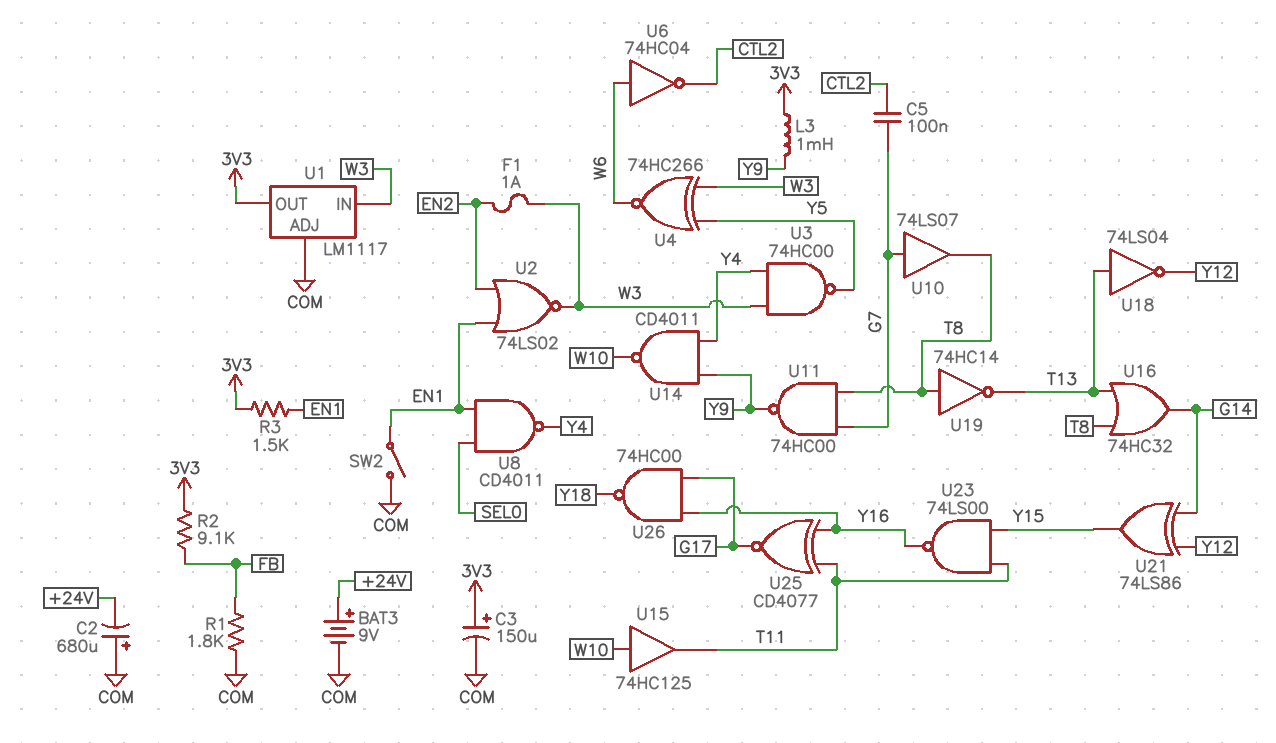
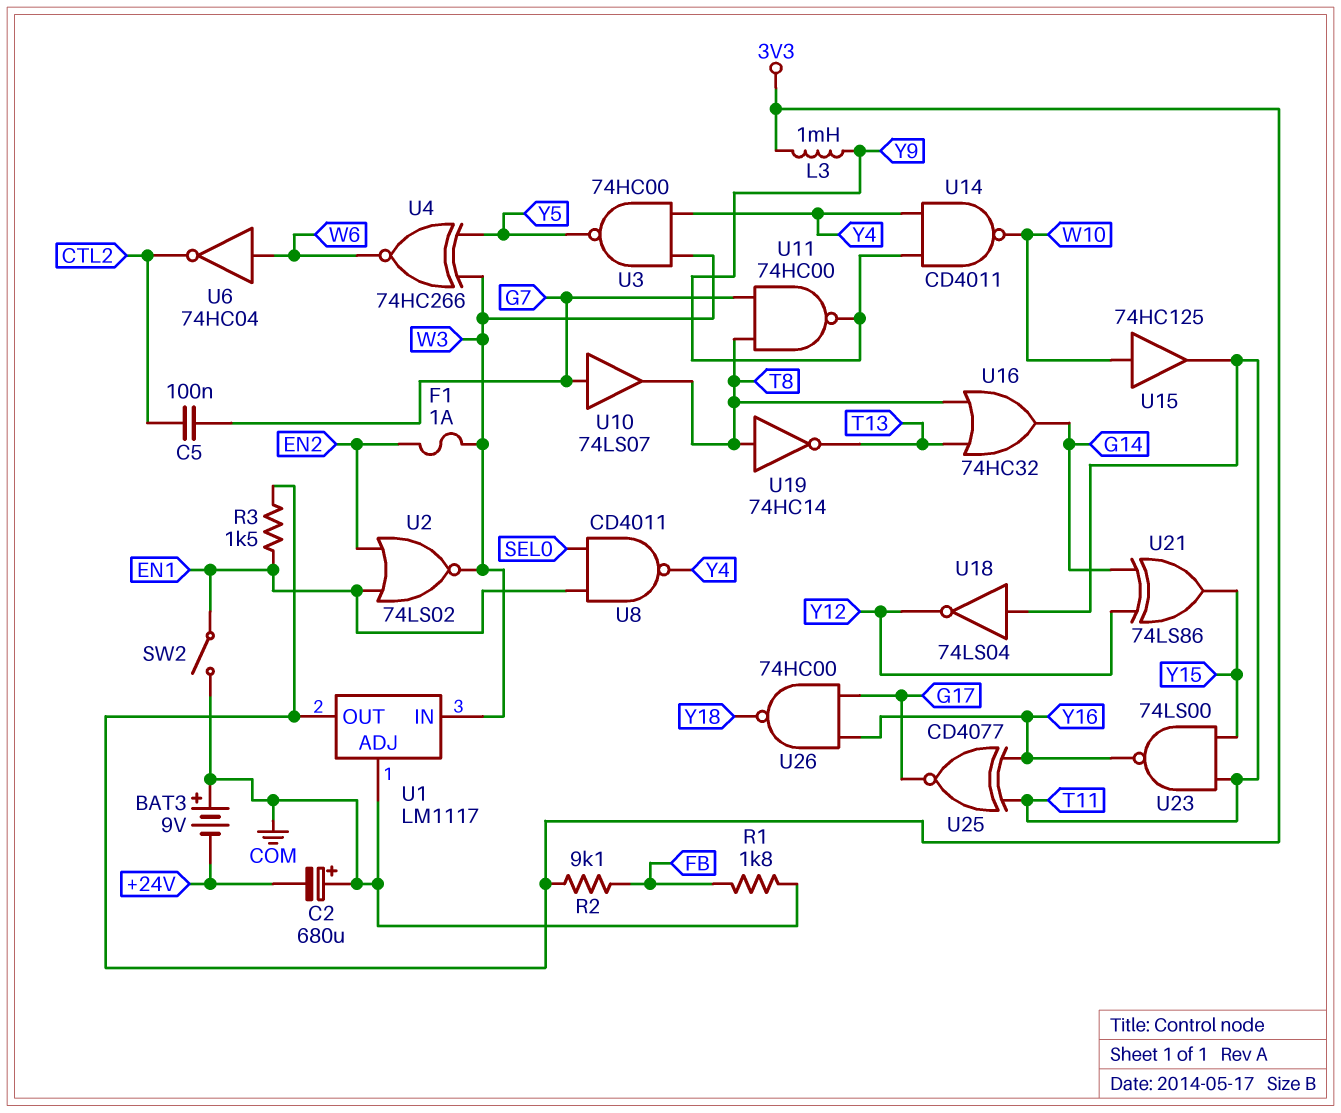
BAT3: 9V (plus +24V, minus COM) -> 9V (plus COM, minus +24V)
C3: 150uF (plus 3V3, minus COM) -> none
U18: NOT 74LS04 (in T13, out Y12) -> NOT 74LS04 (in T11, out Y12)

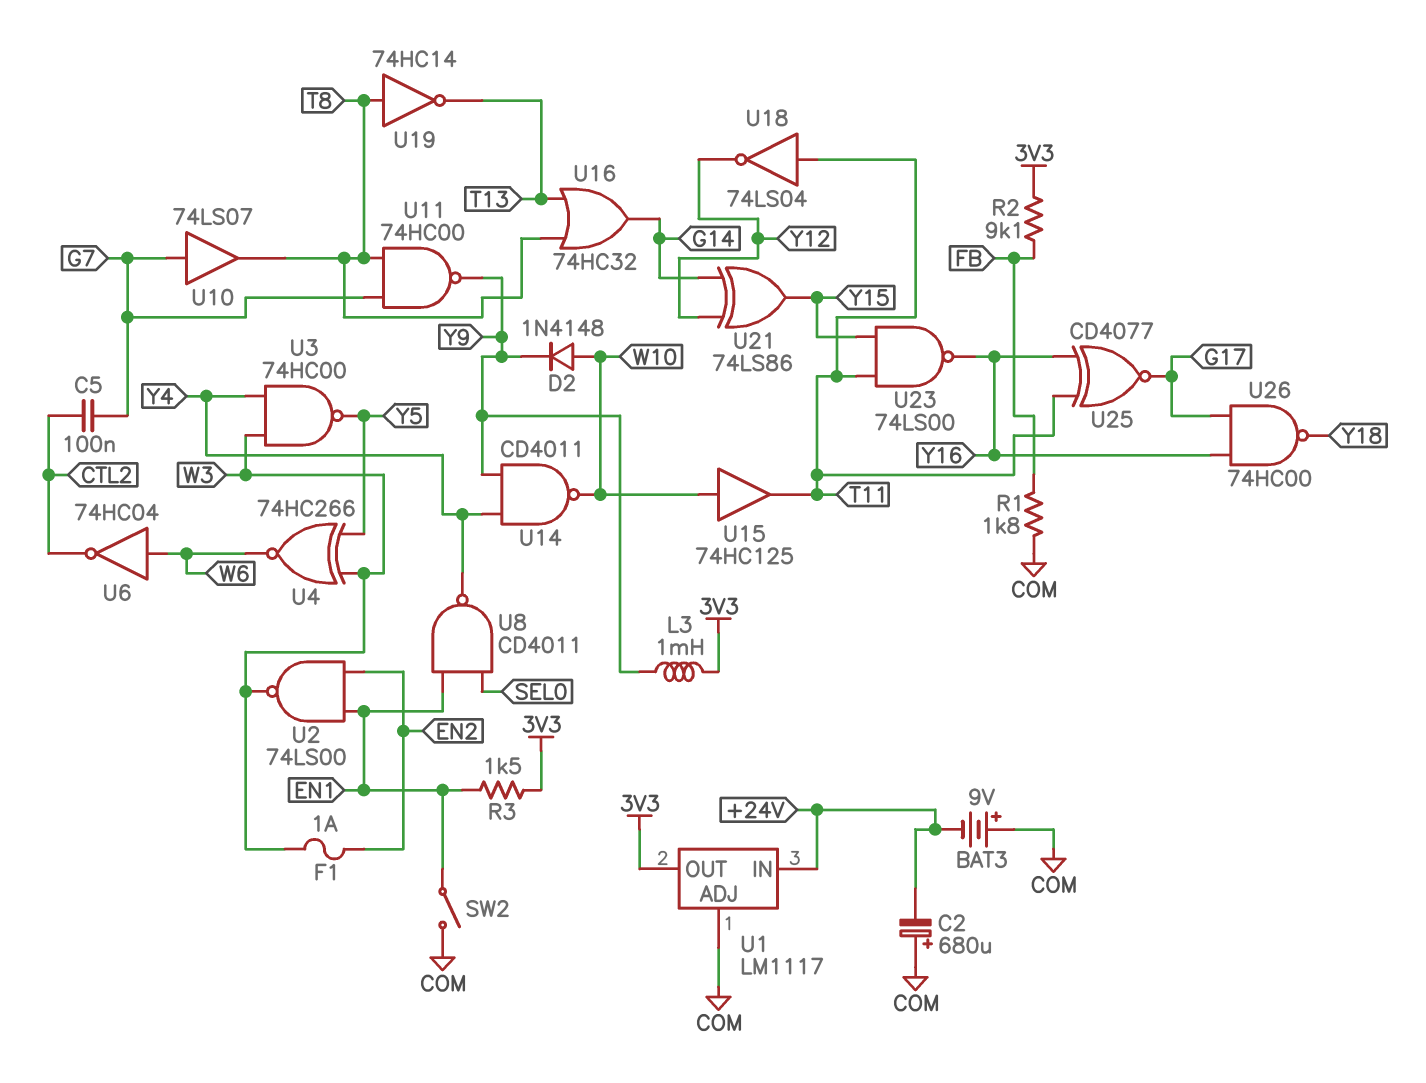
D2: none -> diode 1N4148 (A W10, K Y9)
U1 pin IN: W3 -> +24V
U2: NOR 74LS02 (in EN1, in EN2, out W3) -> NAND 74LS00 (in EN1, in EN2, out W3)

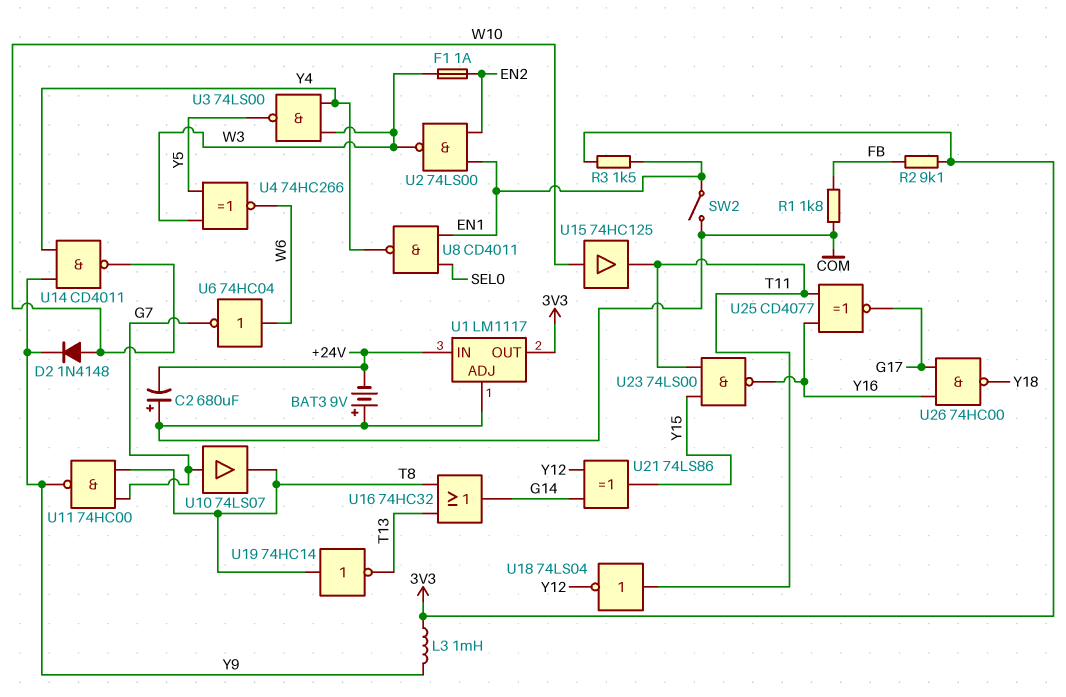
C5: 100nF (CTL2, G7) -> none
U3: NAND 74HC00 (in W3, in Y4, out Y5) -> NAND 74LS00 (in W3, in Y4, out Y5)
U6: NOT 74HC04 (in W6, out CTL2) -> NOT 74HC04 (in W6, out G7)

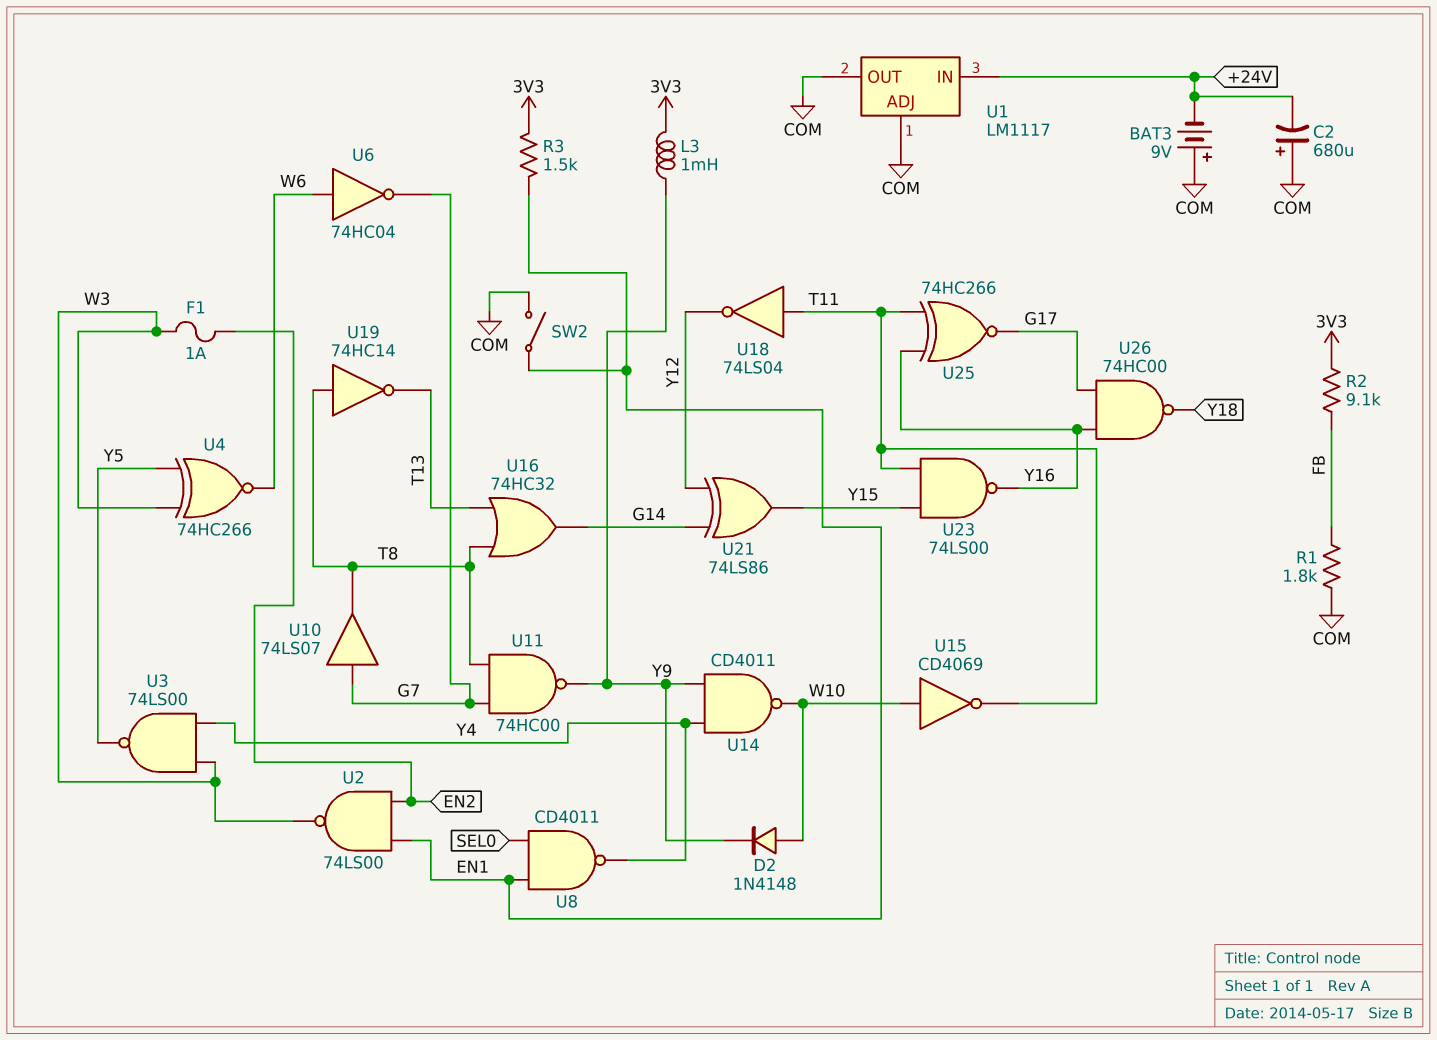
U1 pin OUT: 3V3 -> COM
U15: buffer 74HC125 (in W10, out T11) -> NOT CD4069 (in W10, out T11)
U25: XNOR CD4077 (in T11, in Y16, out G17) -> XNOR 74HC266 (in T11, in Y16, out G17)

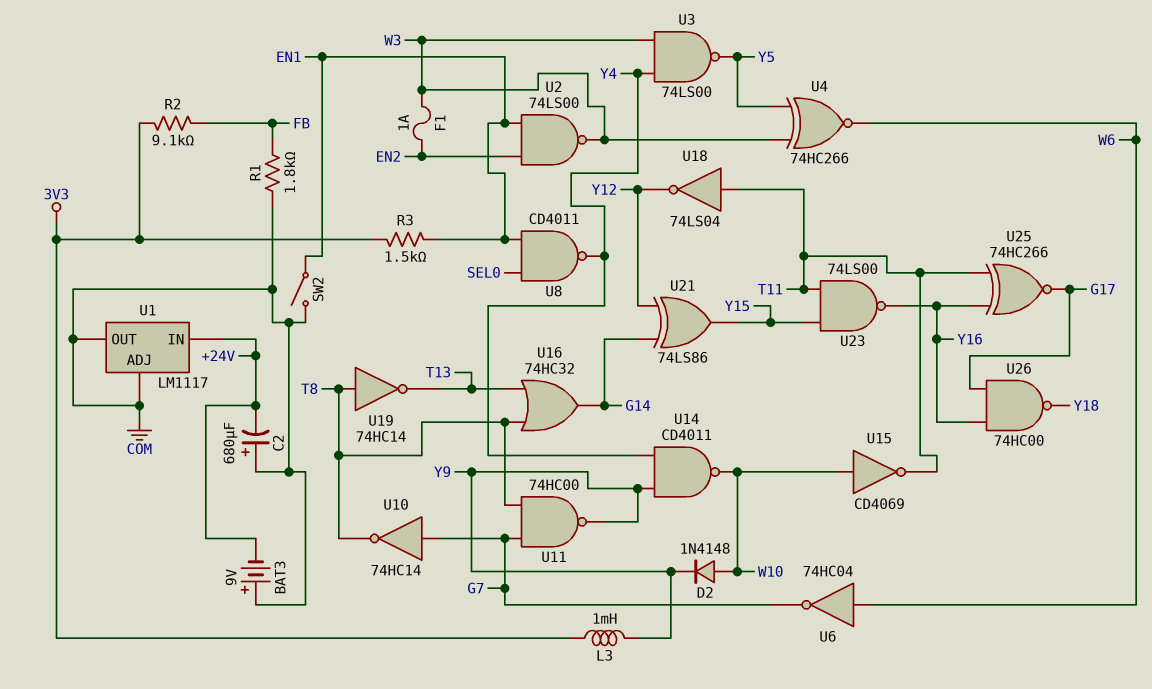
U10: buffer 74LS07 (in G7, out T8) -> NOT 74HC14 (in G7, out T8)

